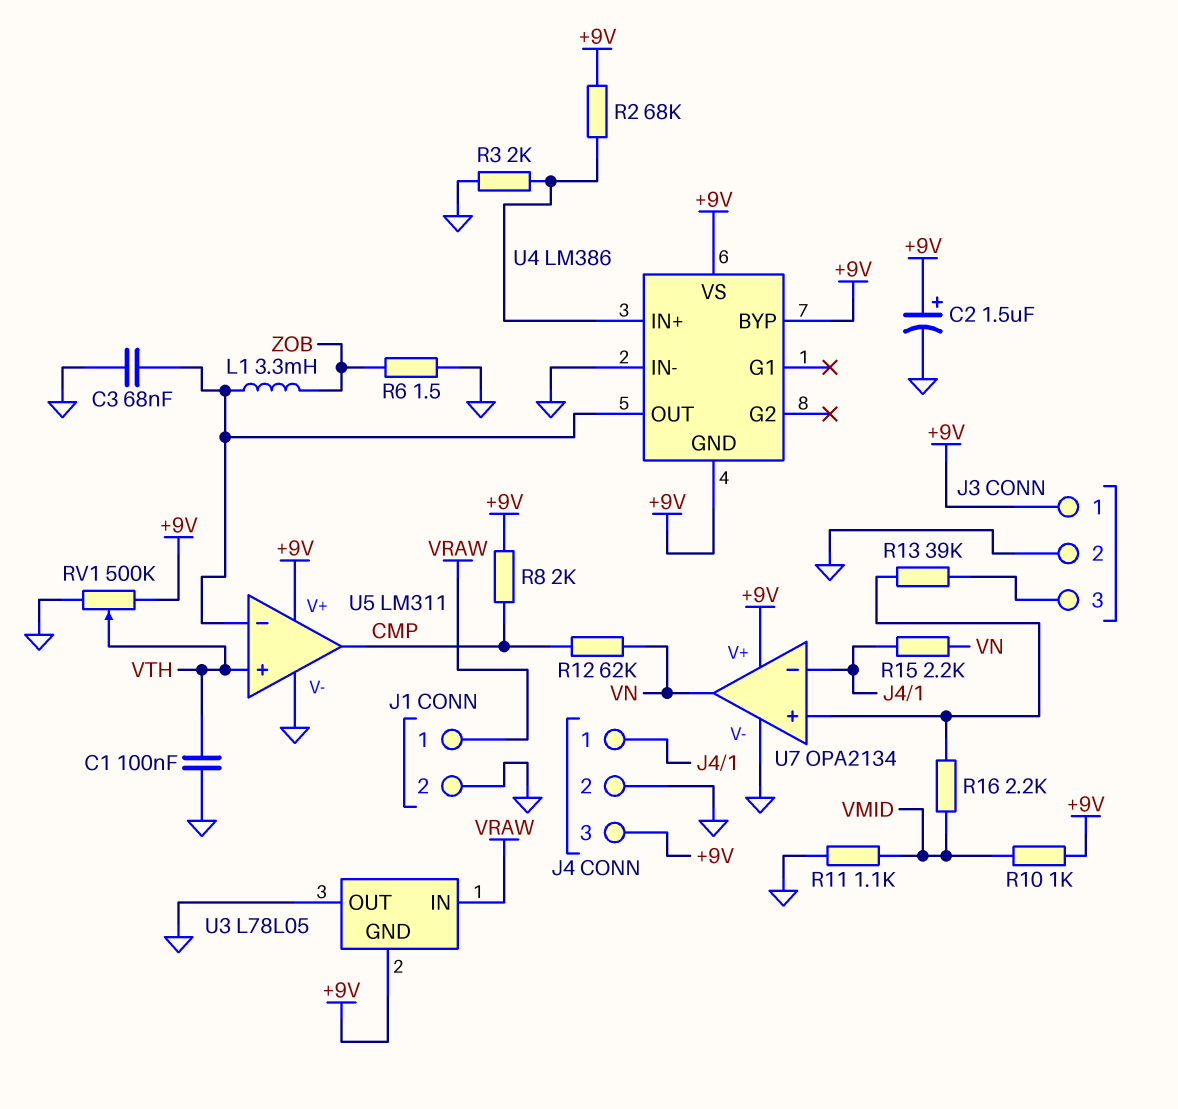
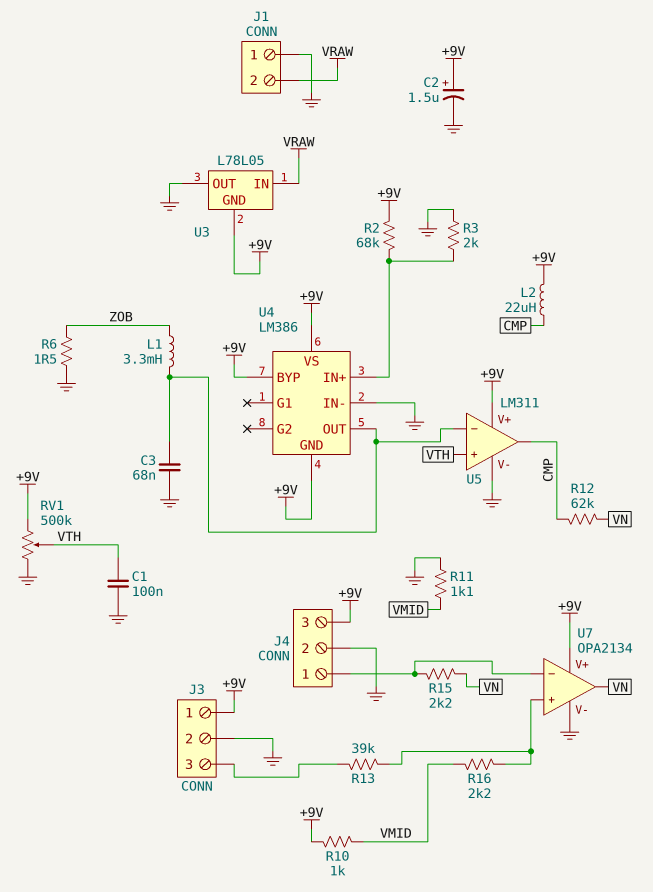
J1 pin 1: VRAW -> GND
J1 pin 2: GND -> VRAW
L2: none -> 22uH (+9V, CMP)
R8: 2k (+9V, CMP) -> none

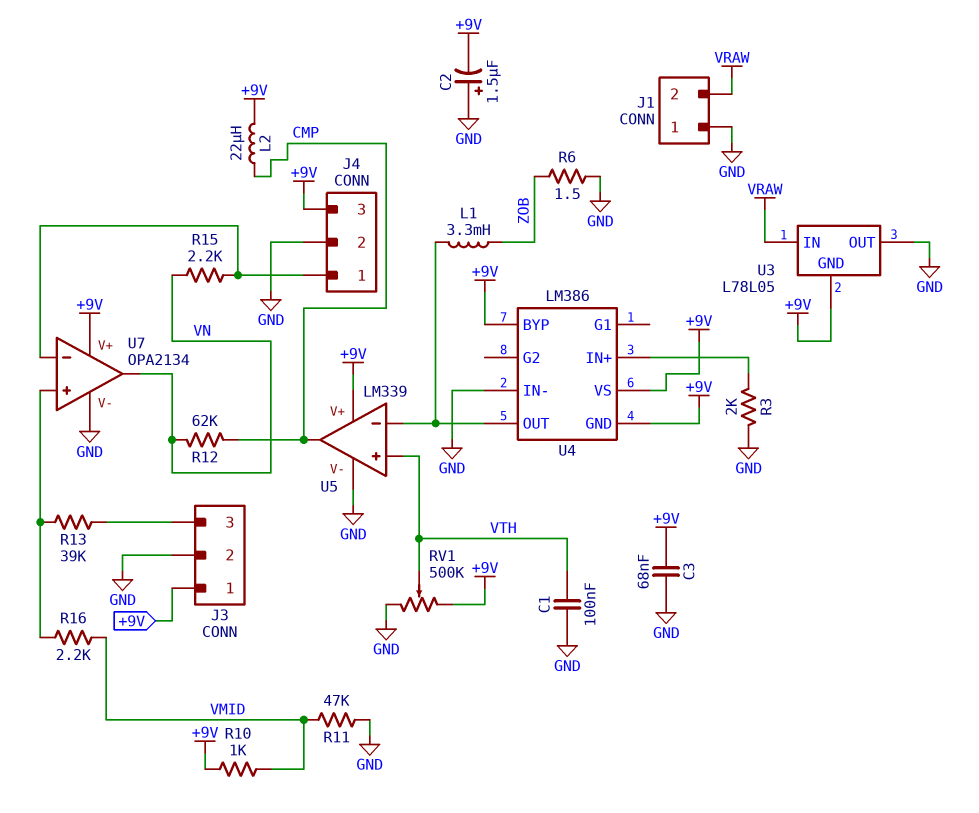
C2: 1.5uF (plus +9V, minus GND) -> 1.5uF (plus GND, minus +9V)
C3: 68nF (GND, U4/OUT) -> 68nF (+9V, GND)
R2: 68k (+9V, U4/IN+) -> none
R11: 1.1k (GND, VMID) -> 47k (GND, VMID)
U5: LM311 -> LM339

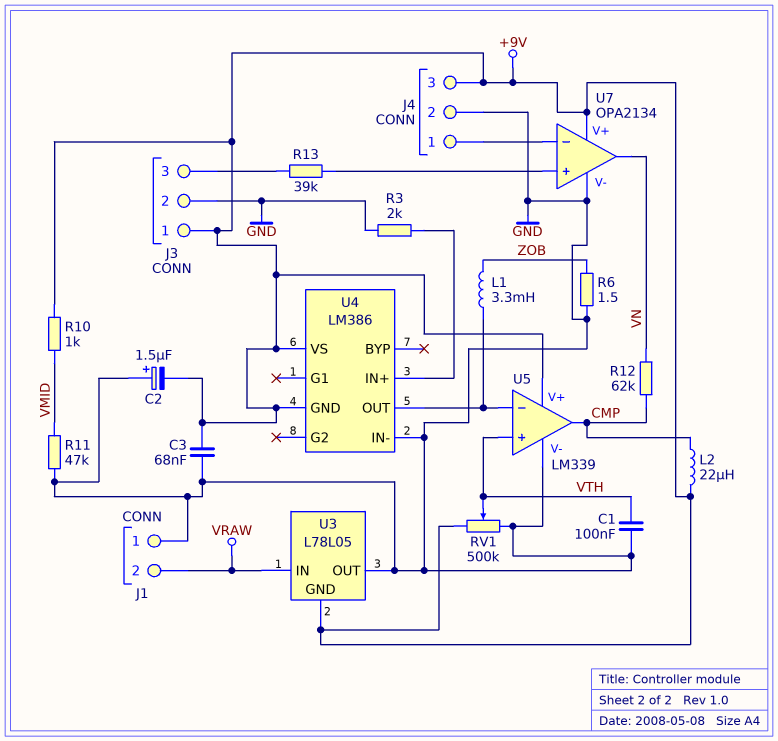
R15: 2.2k (J4/1, VN) -> none
R16: 2.2k (U7/in+, VMID) -> none
U4 pin BYP: +9V -> none

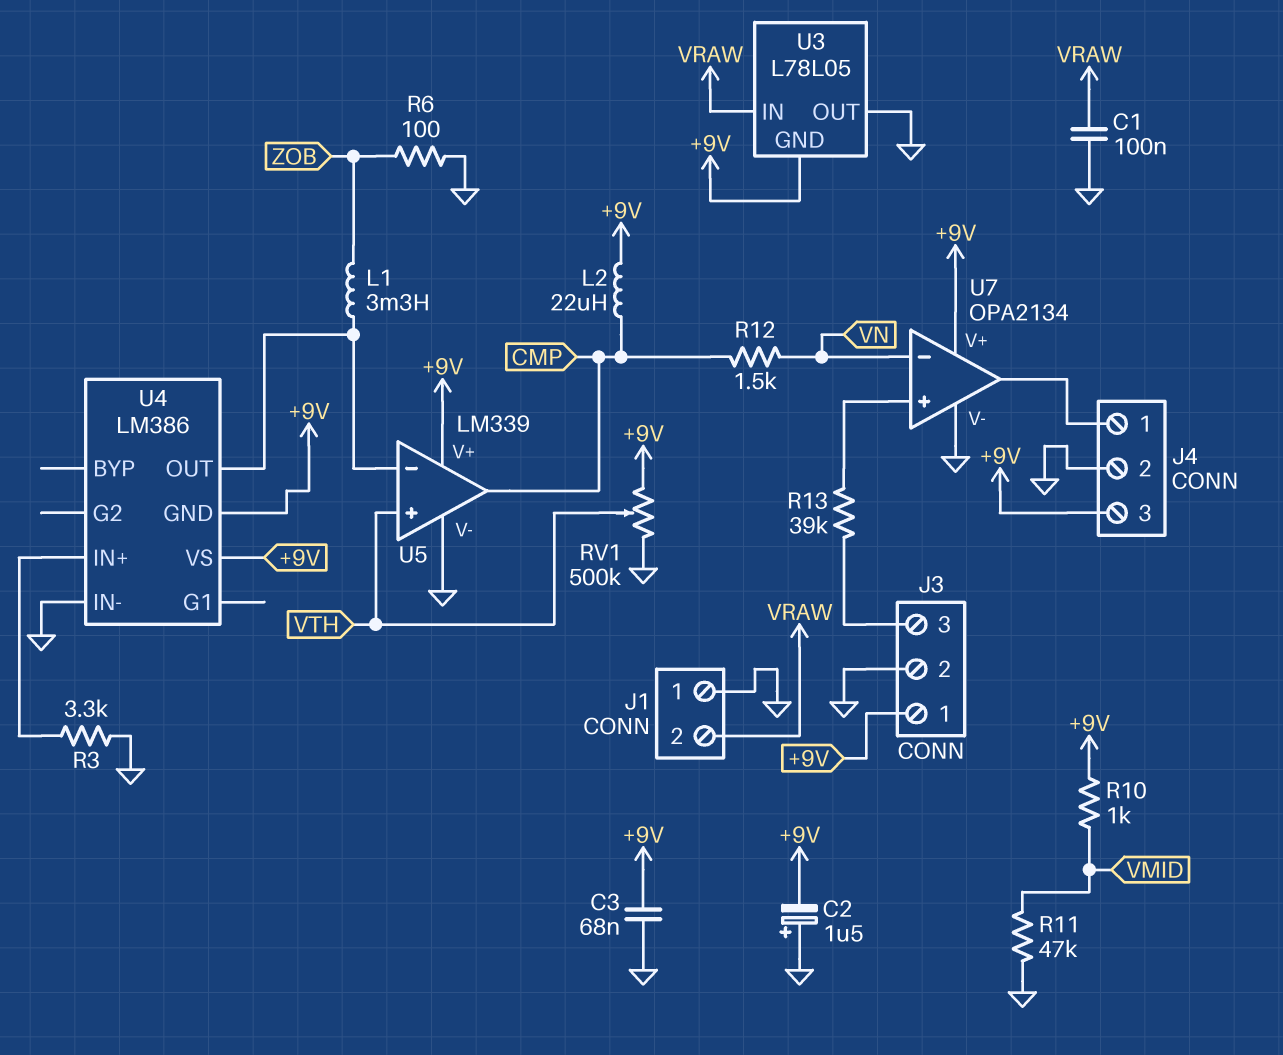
C1: 100nF (GND, VTH) -> 100nF (GND, VRAW)
R3: 2k (GND, U4/IN+) -> 3.3k (GND, U4/IN+)
R6: 1.5 (GND, ZOB) -> 100 (GND, ZOB)
R12: 62k (CMP, VN) -> 1.5k (CMP, VN)
U7 pin in-: J4/1 -> VN
U7 pin out: VN -> J4/1

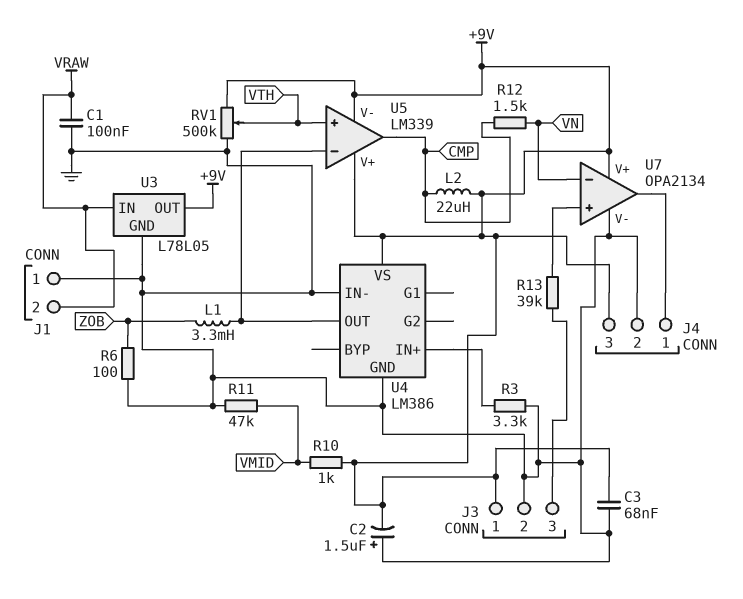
U3 pin GND: +9V -> GND
U3 pin OUT: GND -> +9V
U4 pin GND: +9V -> GND
U5 pin V-: GND -> +9V

